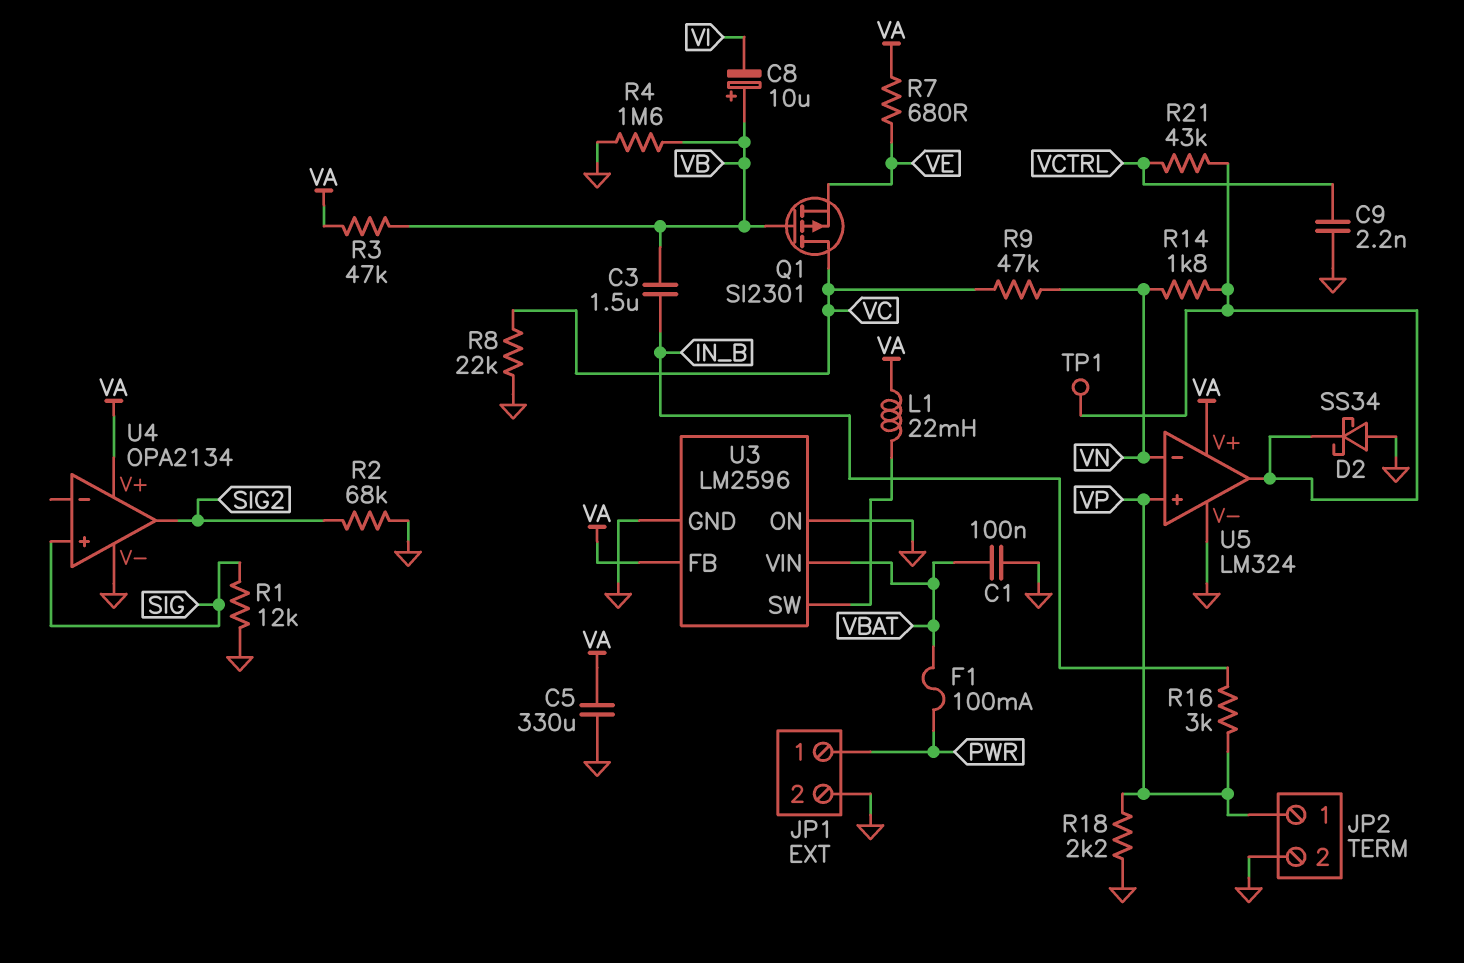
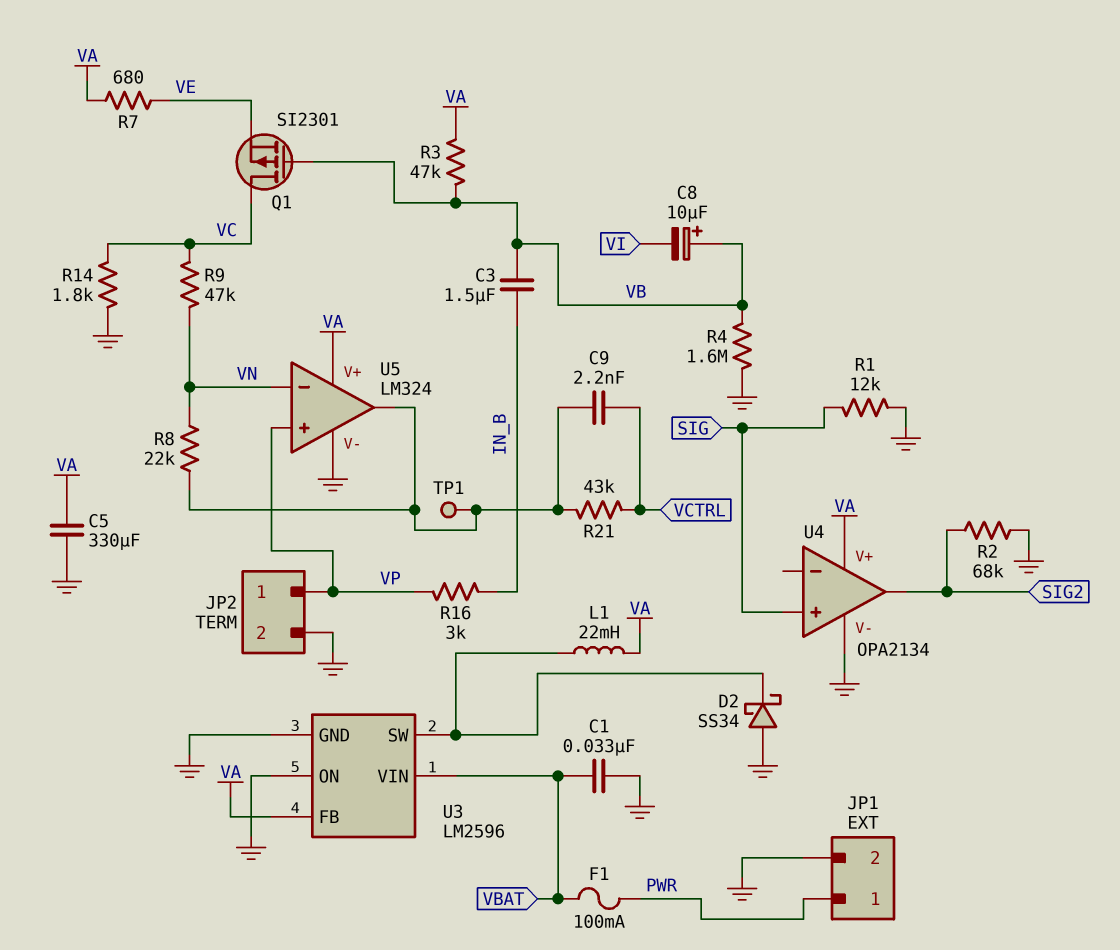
C1: 100nF (GND, VBAT) -> 33nF (GND, VBAT)
C9: 2.2nF (GND, VCTRL) -> 2.2nF (U5/out, VCTRL)
D2: schottky SS34 (A GND, K U5/out) -> schottky SS34 (A GND, K U3/SW)
R8: 22k (GND, VC) -> 22k (U5/out, VN)
R14: 1.8k (U5/out, VN) -> 1.8k (GND, VC)
R18: 2.2k (GND, VP) -> none

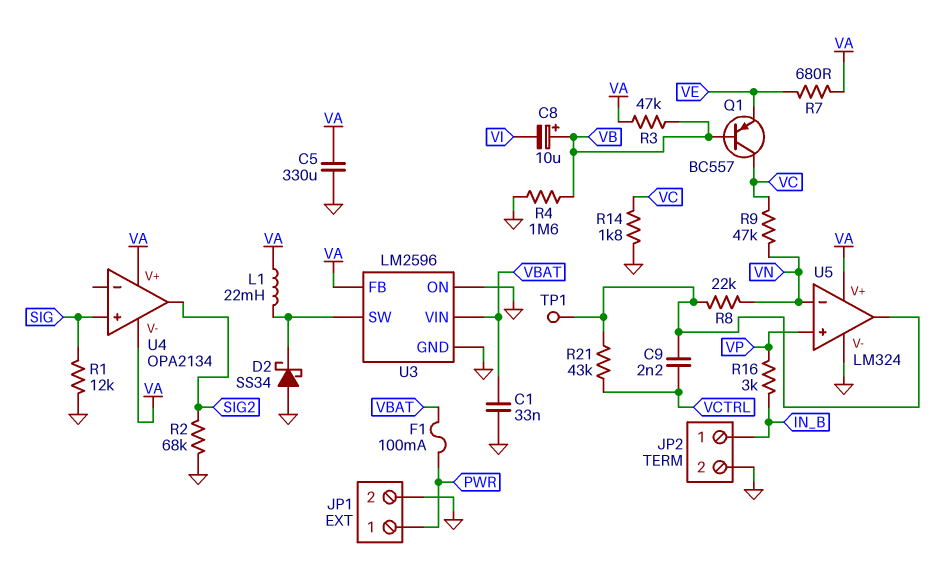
C3: 1.5uF (IN_B, VB) -> none
JP2 pin 1: VP -> IN_B
Q1: PMOS SI2301 (G VB, D VC, S VE) -> PNP BC557 (B VB, C VC, E VE)
U4 pin V-: GND -> VA

